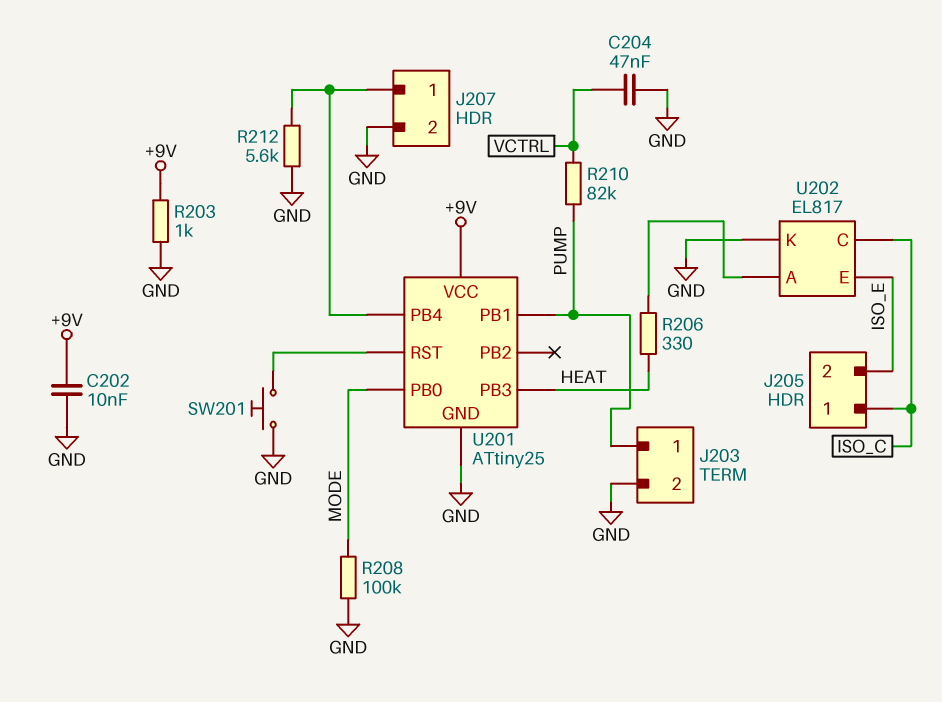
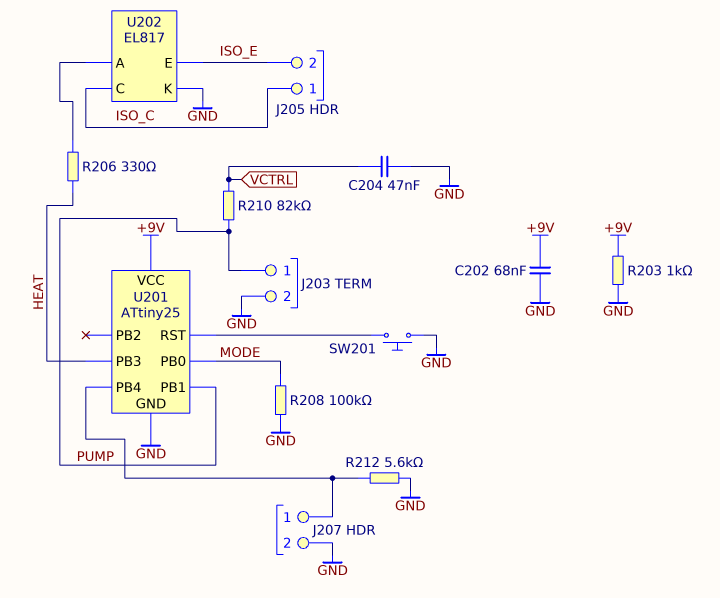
C202: 10nF (+9V, GND) -> 68nF (+9V, GND)

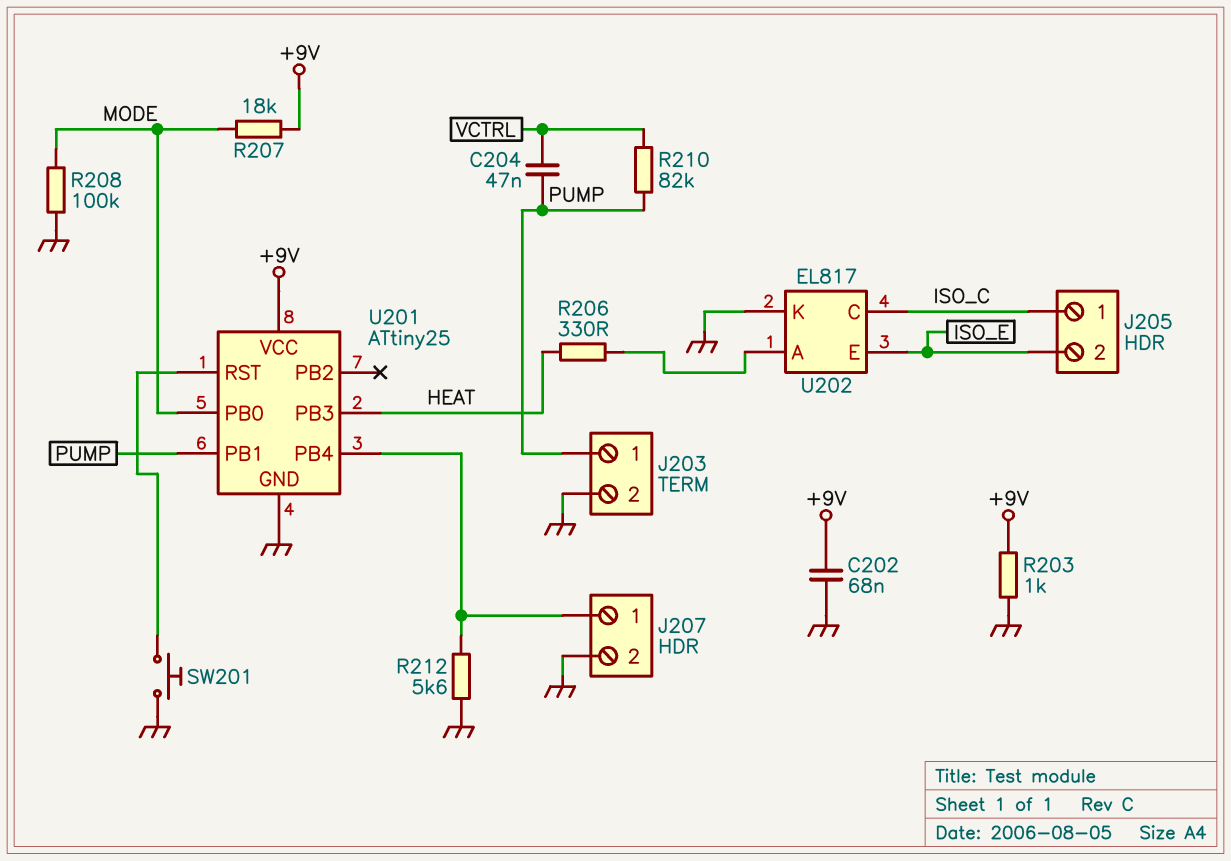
C204: 47nF (GND, VCTRL) -> 47nF (PUMP, VCTRL)
R207: none -> 18k (+9V, MODE)

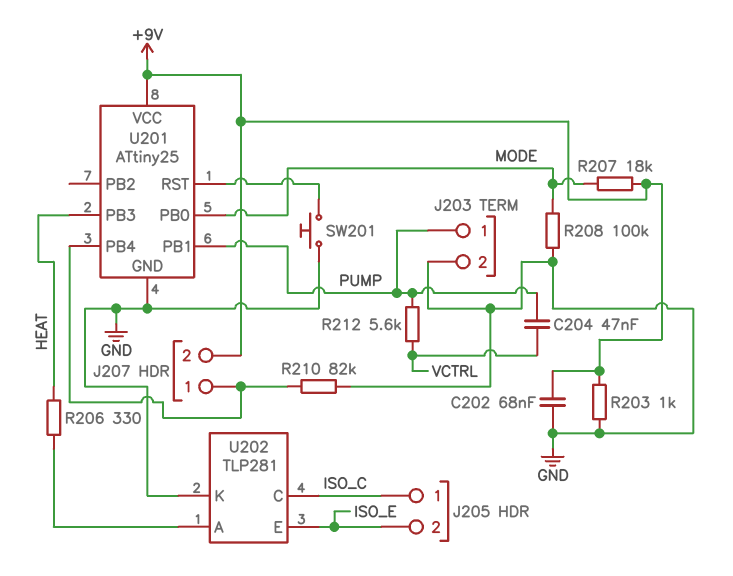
J207 pin 2: GND -> +9V
R210: 82k (PUMP, VCTRL) -> 82k (GND, J207/1)
R212: 5.6k (GND, J207/1) -> 5.6k (PUMP, VCTRL)
U202: EL817 -> TLP281

